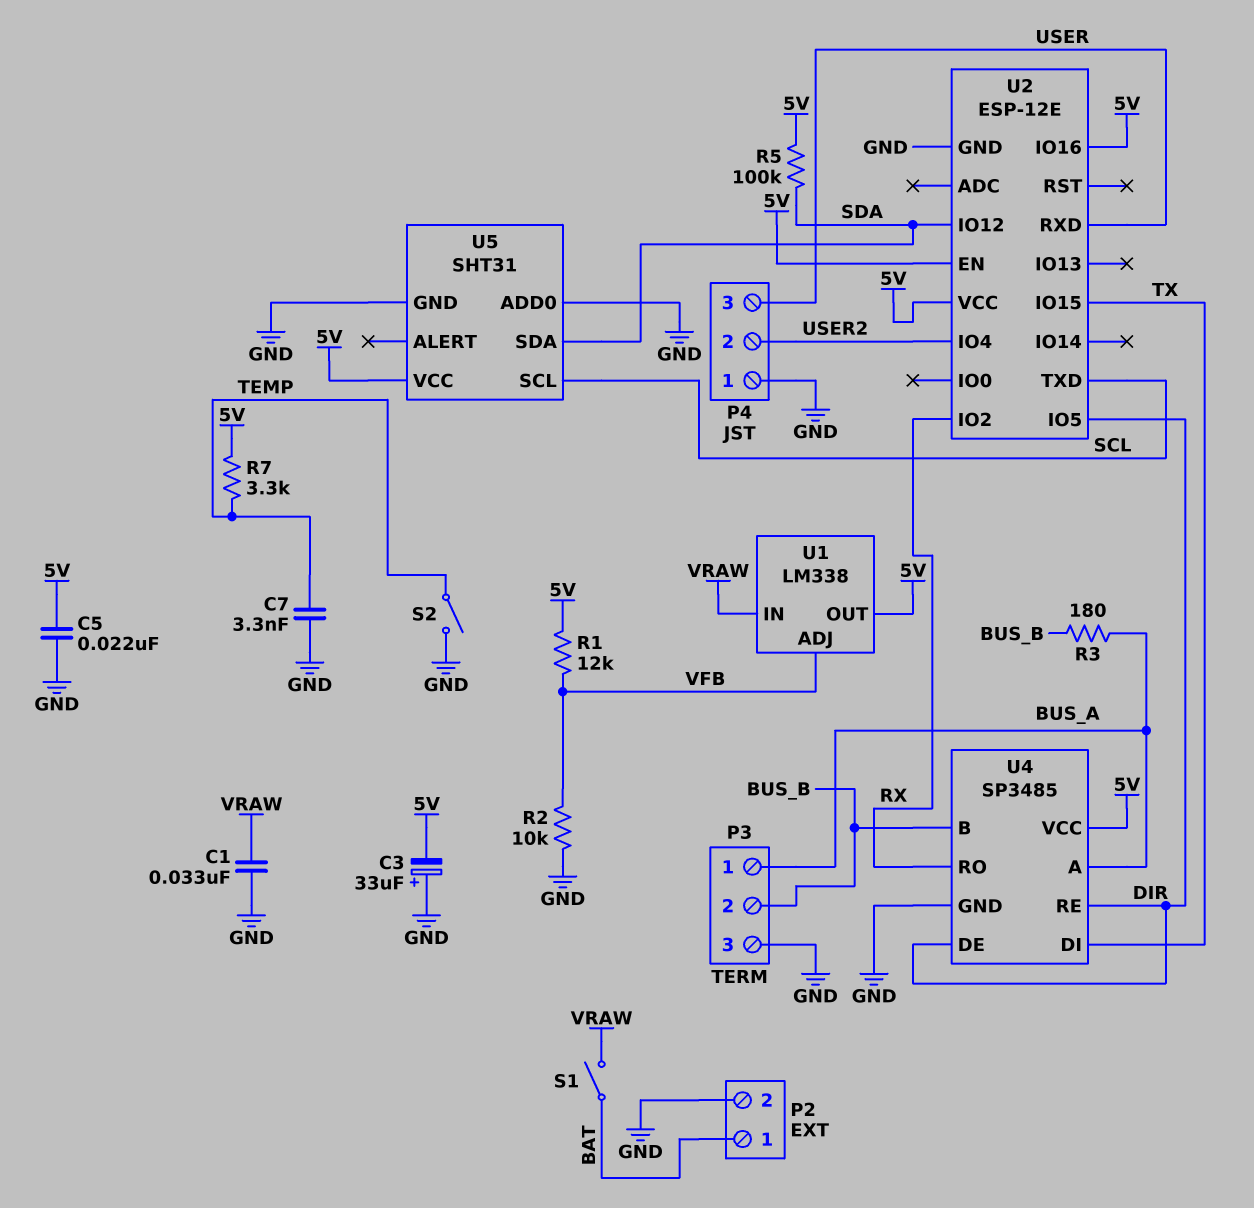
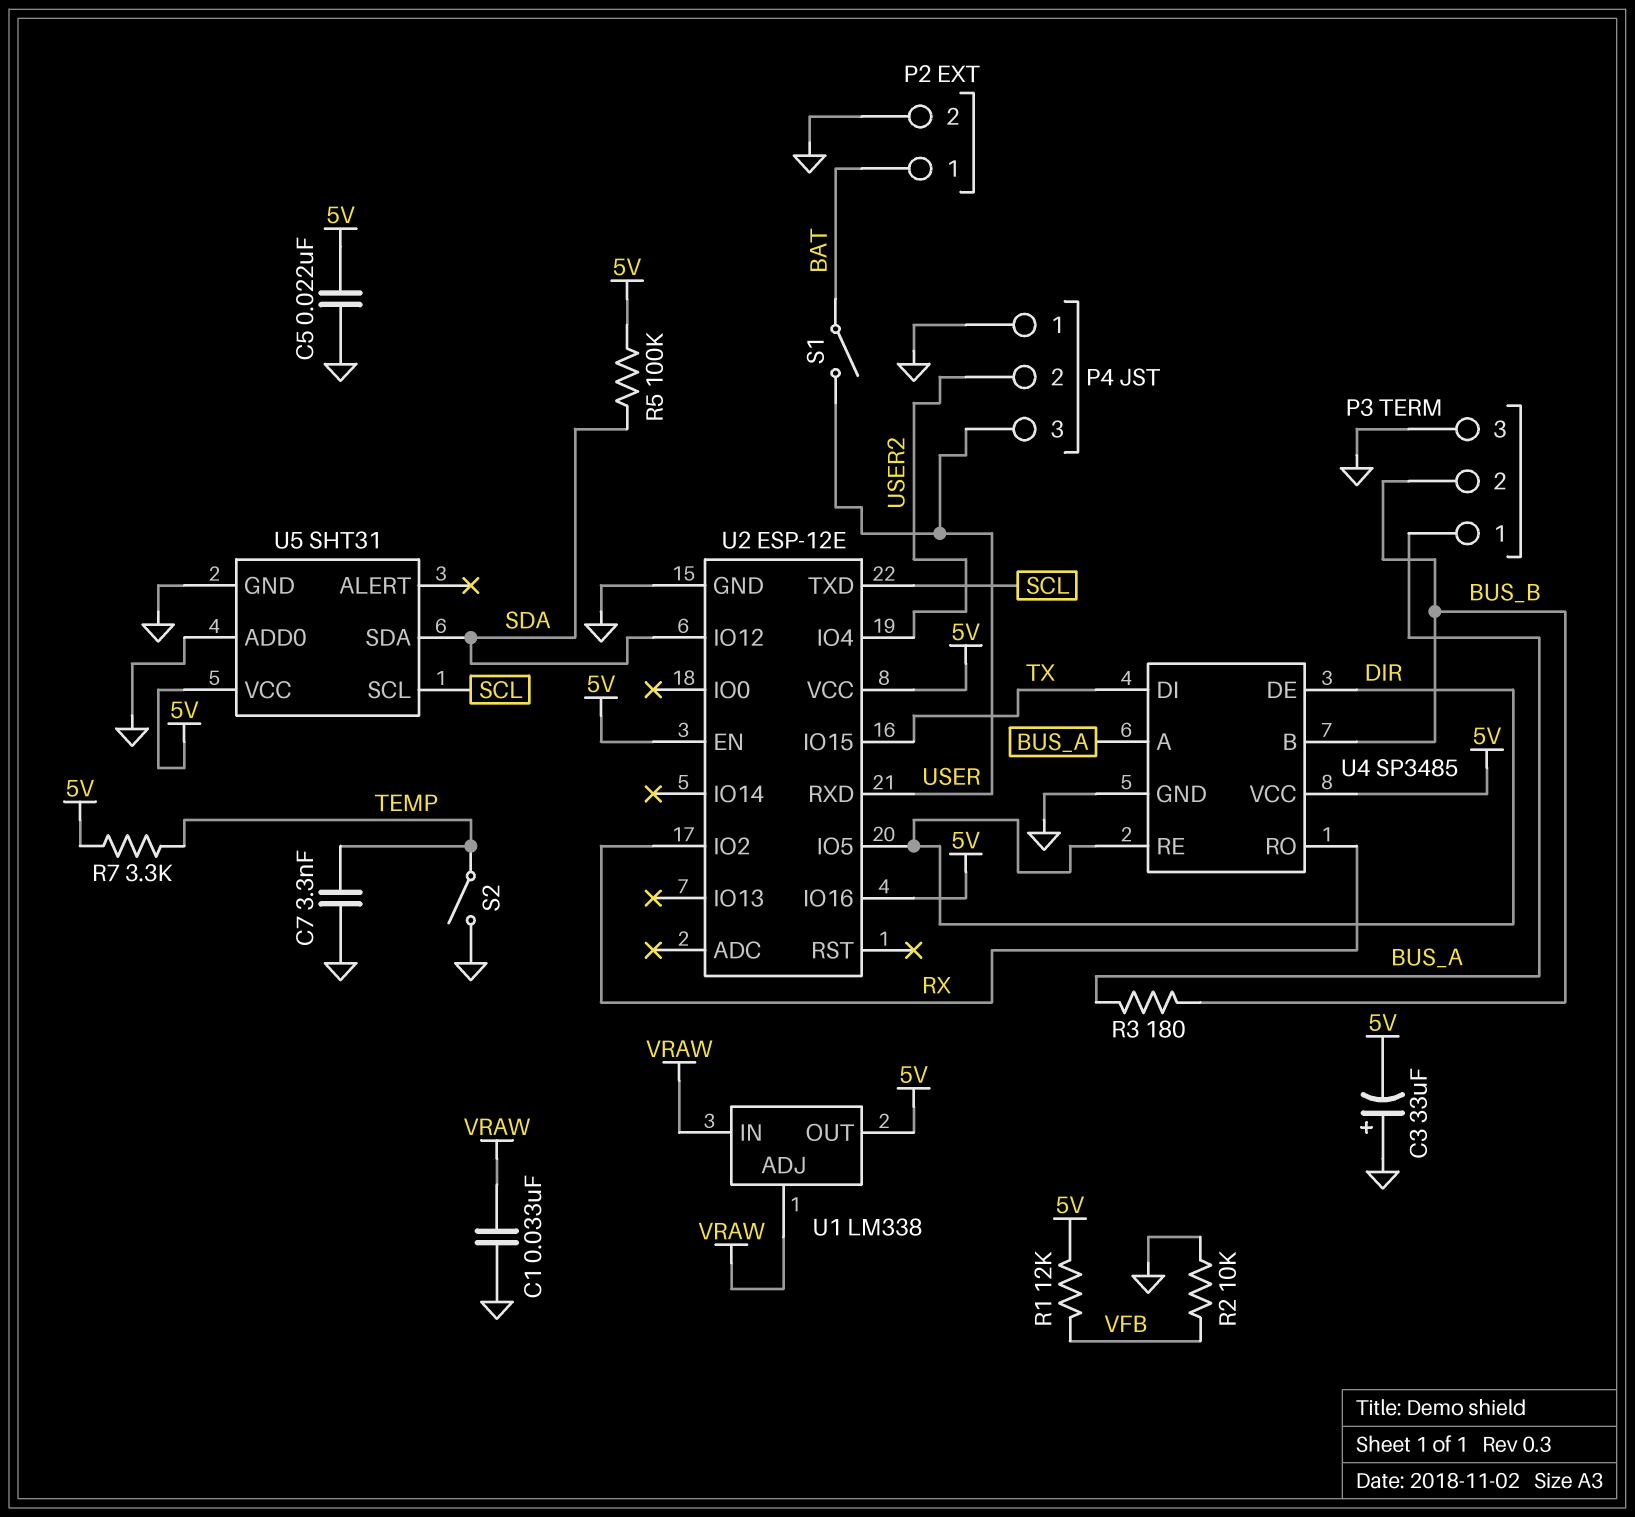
S1: switch (BAT, VRAW) -> switch (BAT, USER)
U1 pin ADJ: VFB -> VRAW

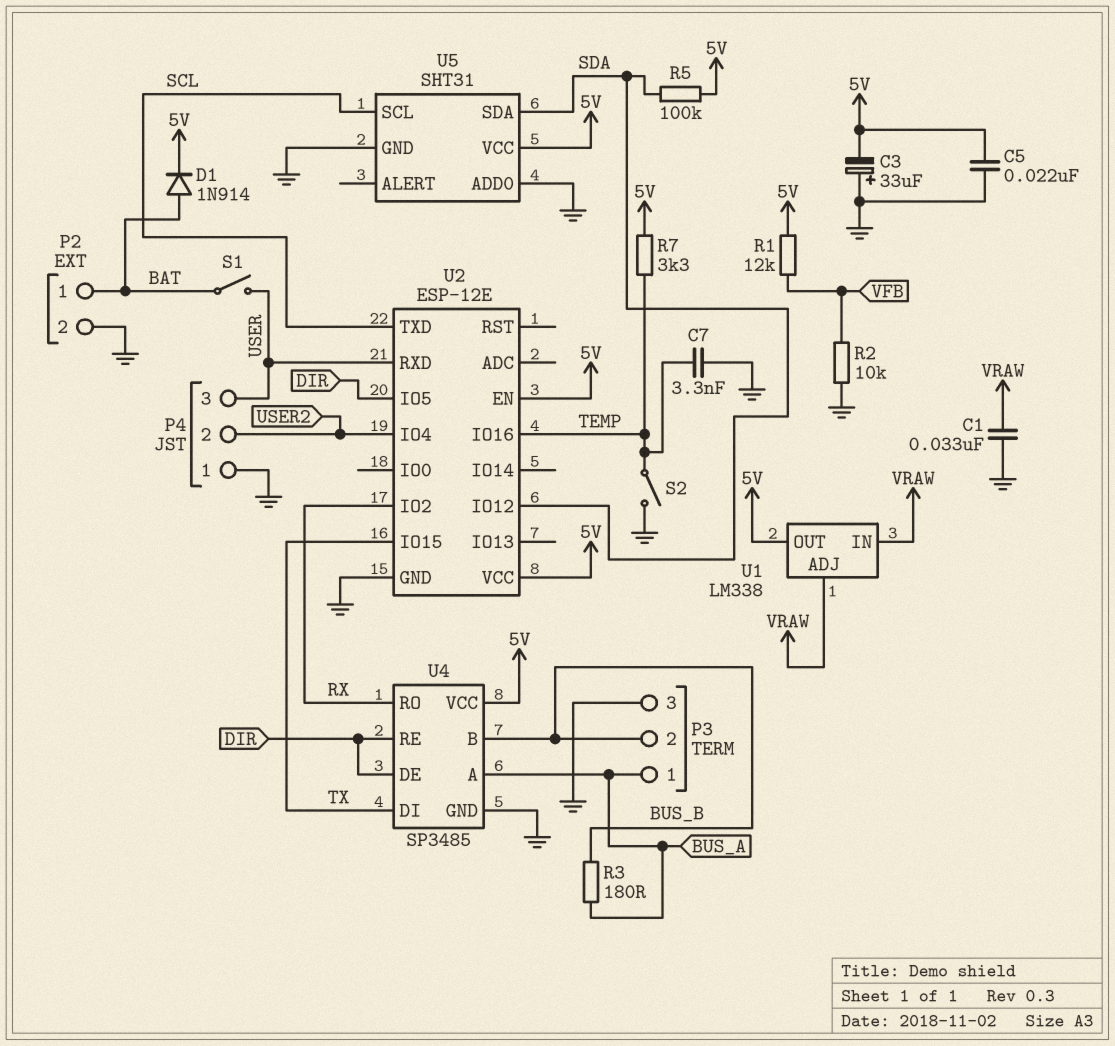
D1: none -> diode 1N914 (A BAT, K 5V)
U2 pin IO16: 5V -> TEMP

